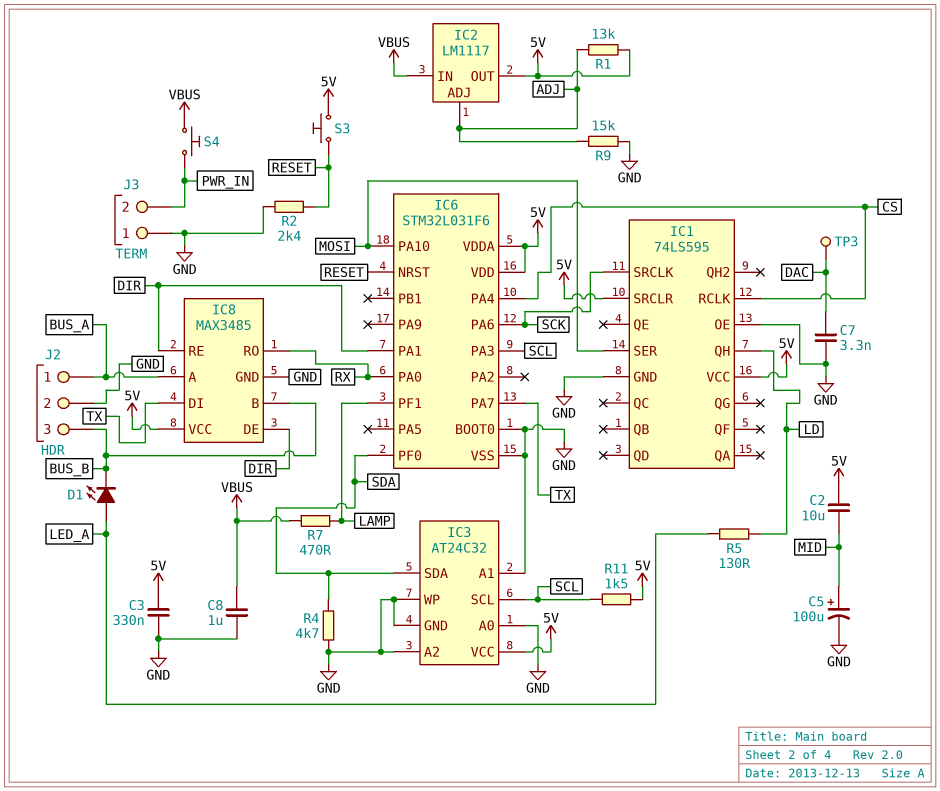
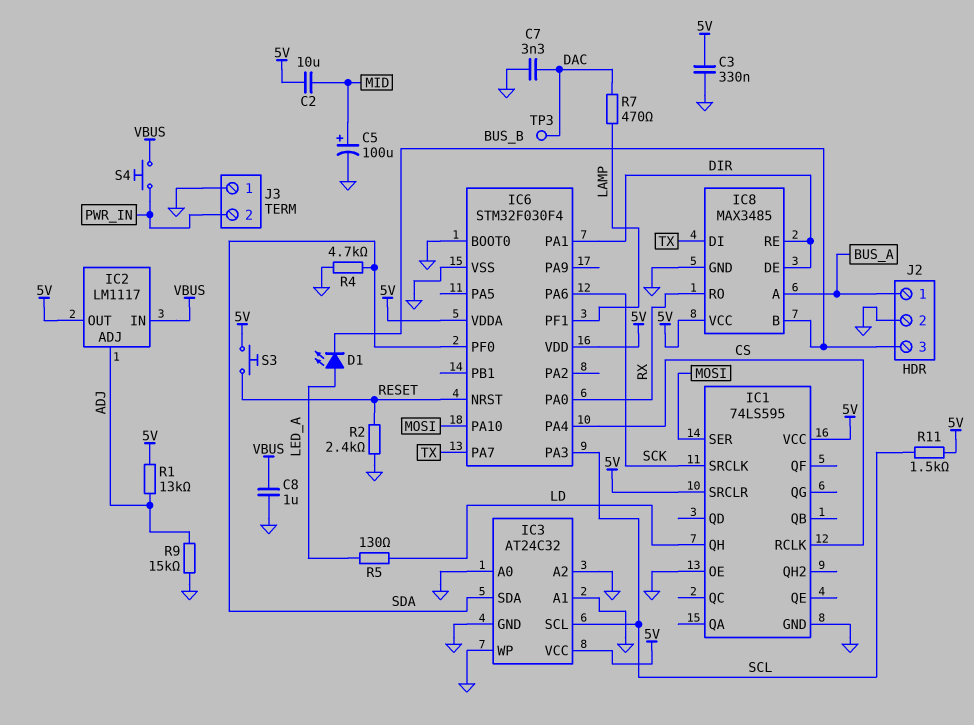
IC6: STM32L031F6 -> STM32F030F4
R7: 470 (LAMP, VBUS) -> 470 (DAC, LAMP)

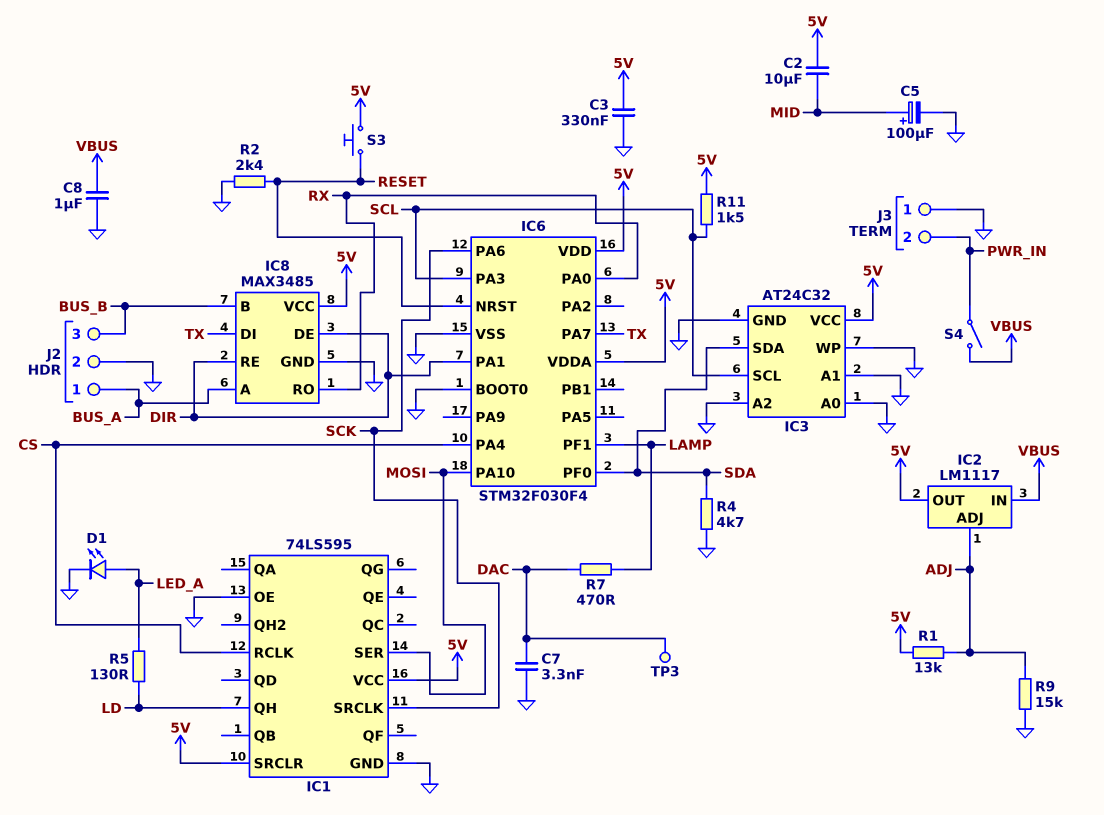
D1: LED (A LED_A, K BUS_B) -> LED (A LED_A, K GND)
S4: button (PWR_IN, VBUS) -> switch (PWR_IN, VBUS)

